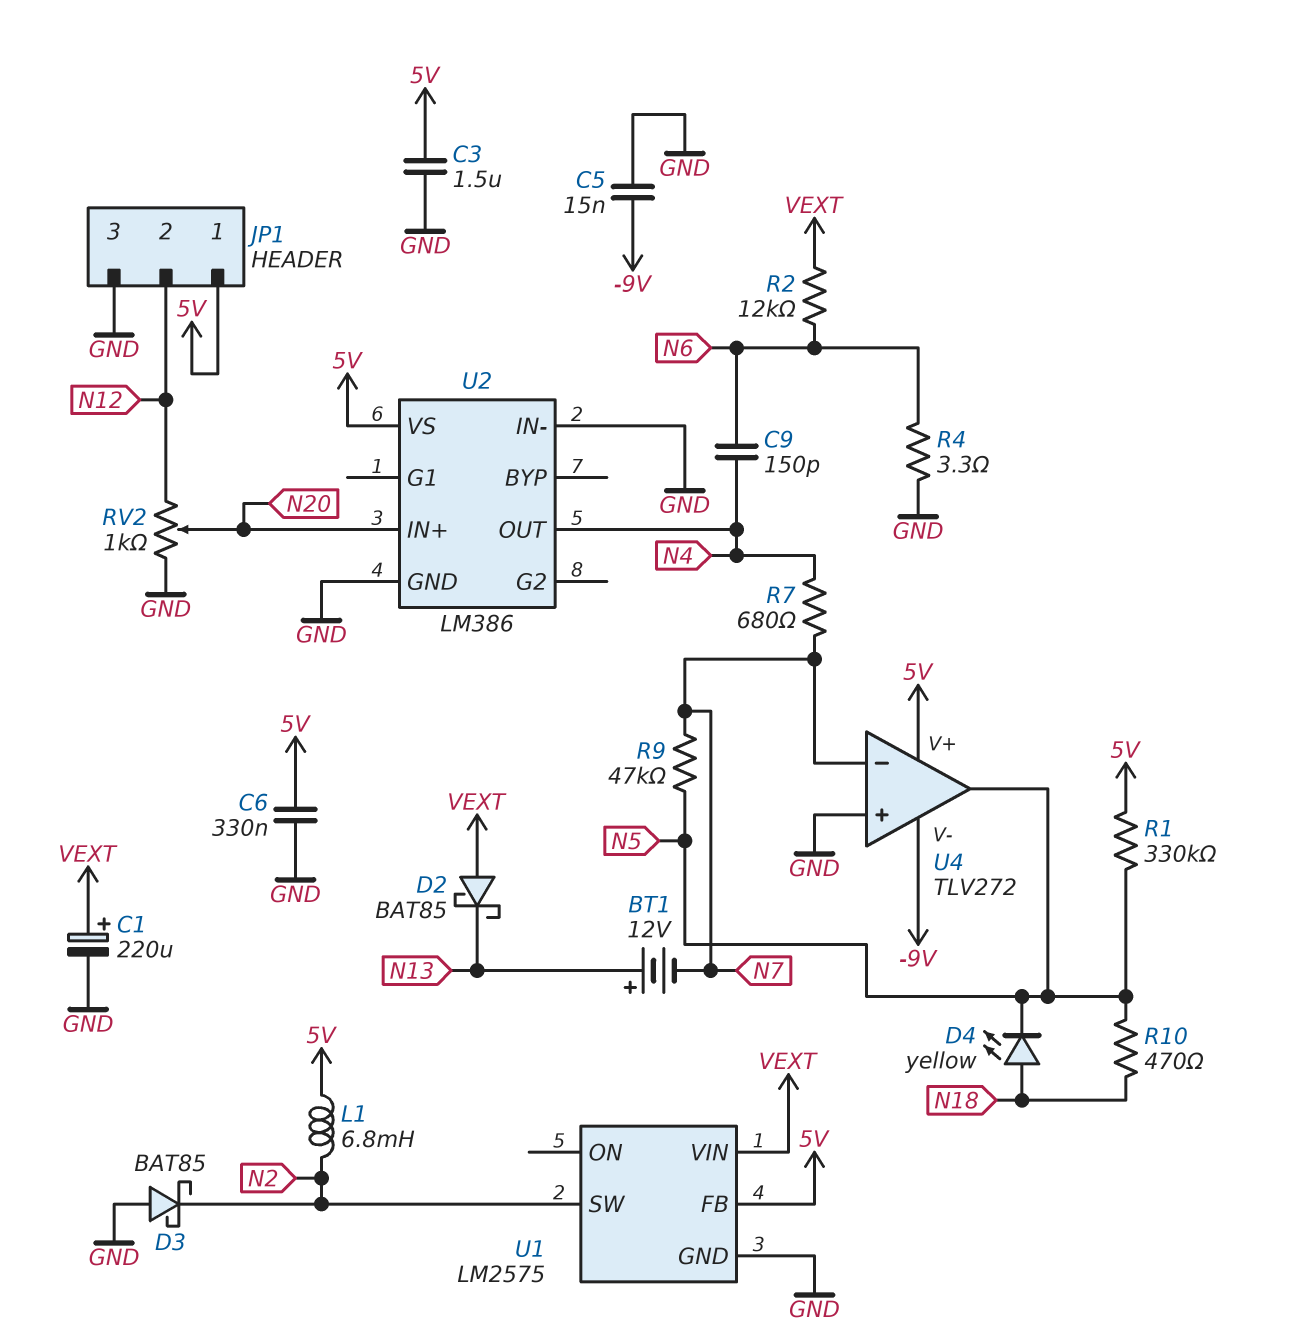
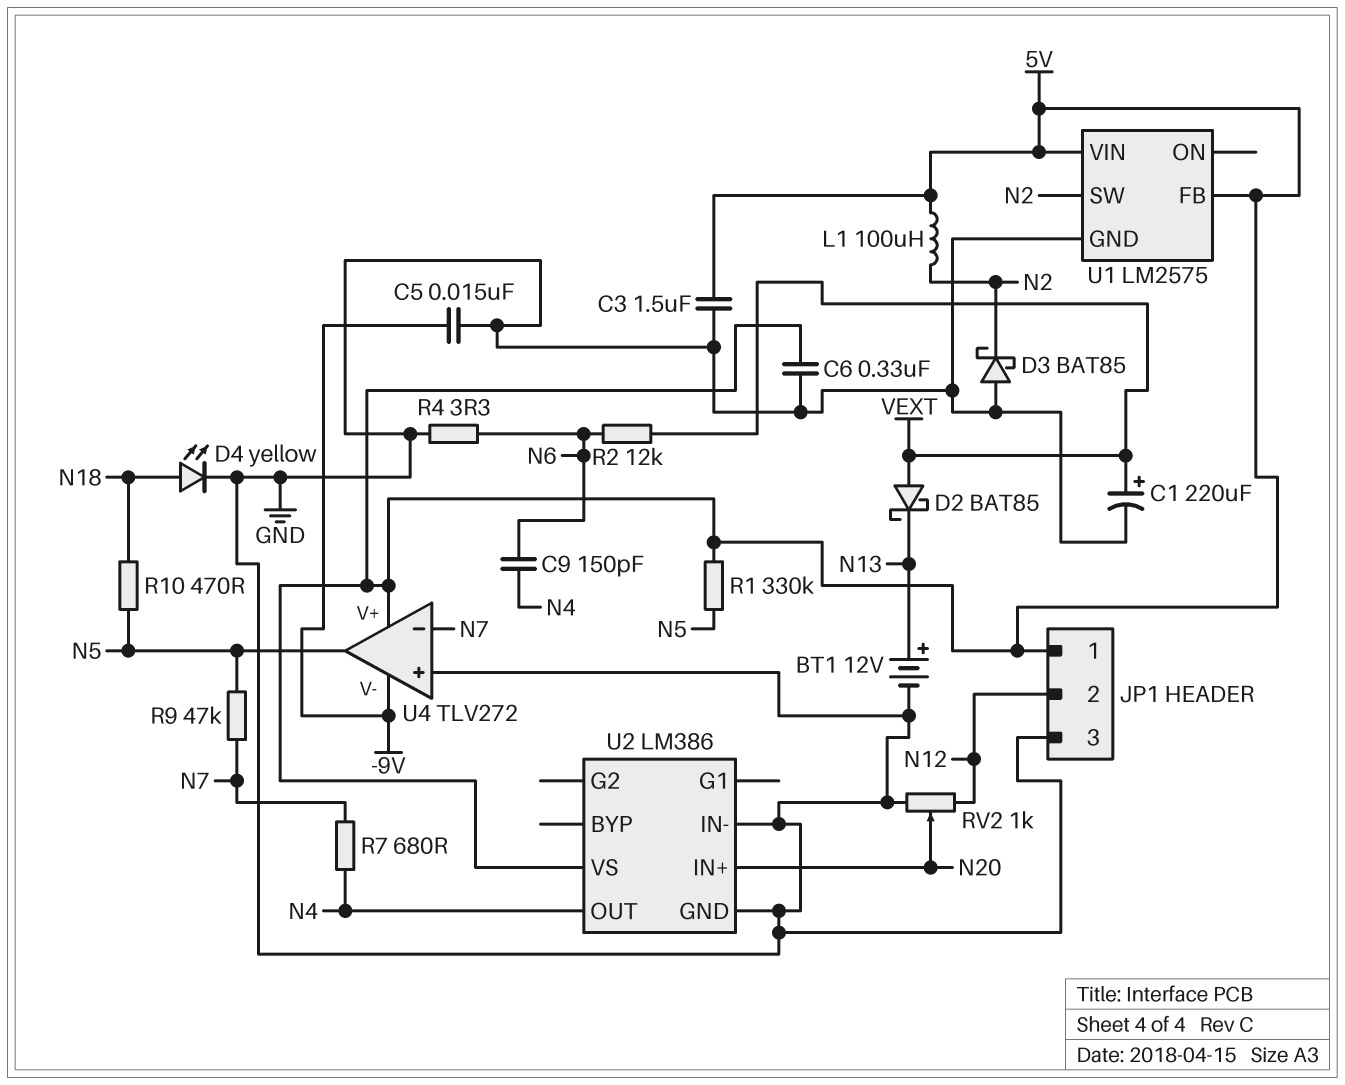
BT1: 12V (plus N13, minus N7) -> 12V (plus N13, minus GND)
D4: LED yellow (A N18, K N5) -> LED yellow (A N18, K GND)
L1: 6.8mH (5V, N2) -> 100uH (5V, N2)
U1 pin VIN: VEXT -> 5V

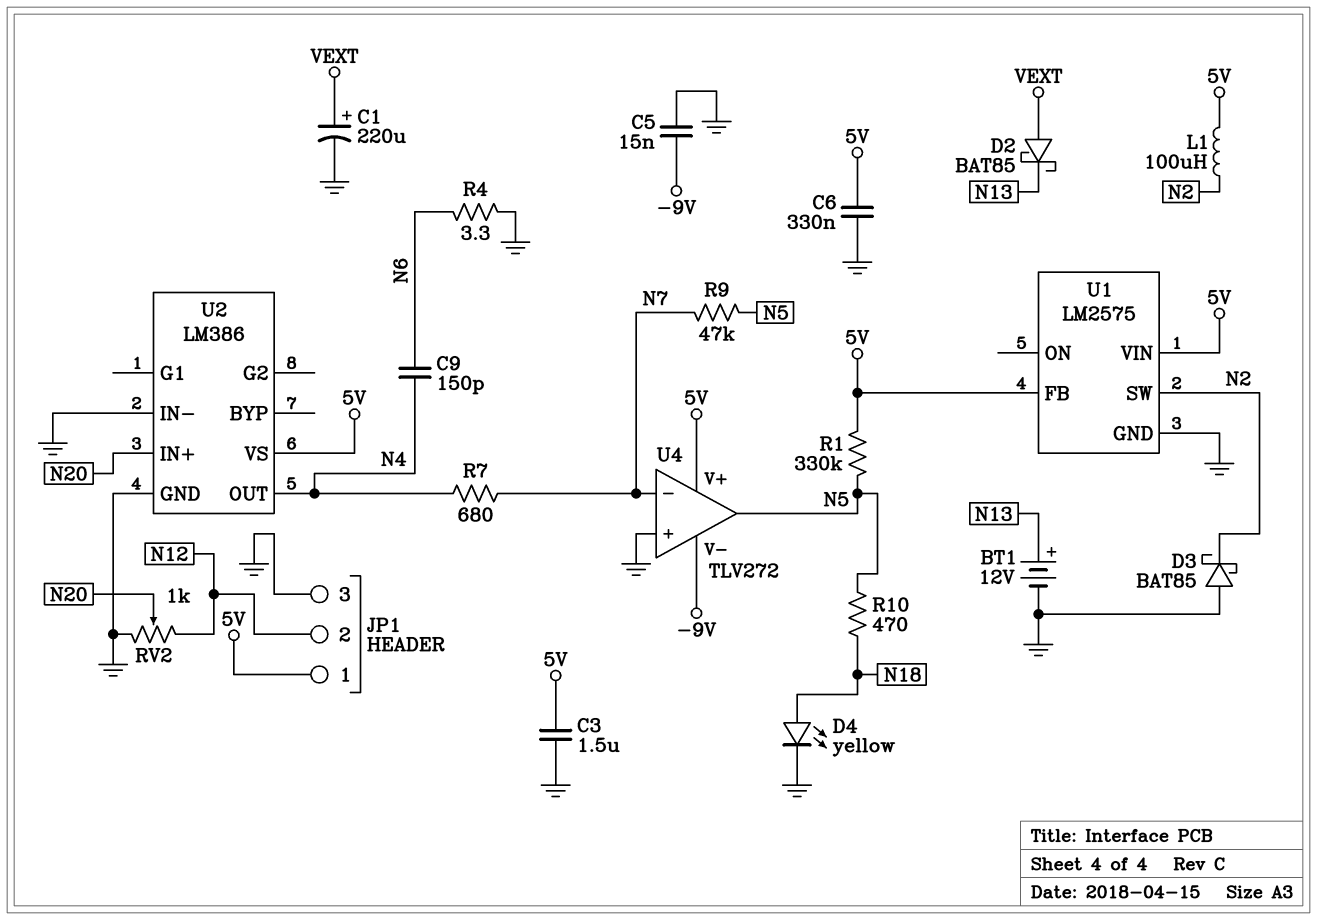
R2: 12k (N6, VEXT) -> none

